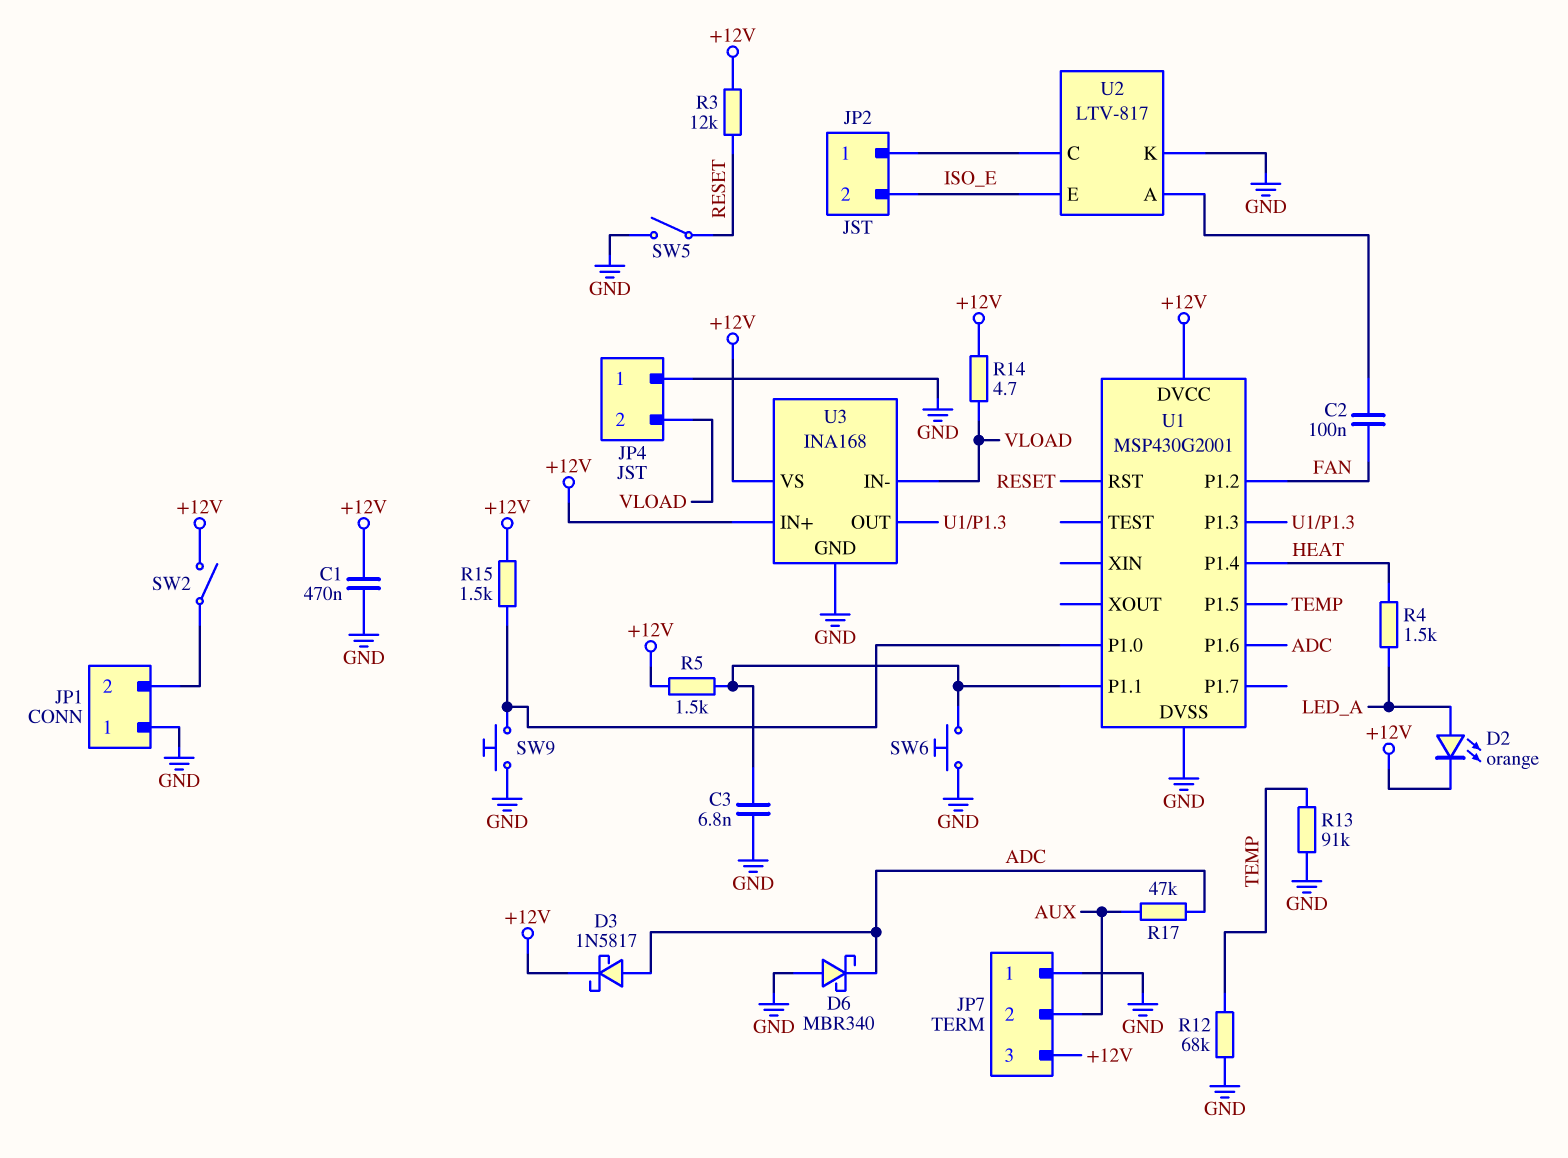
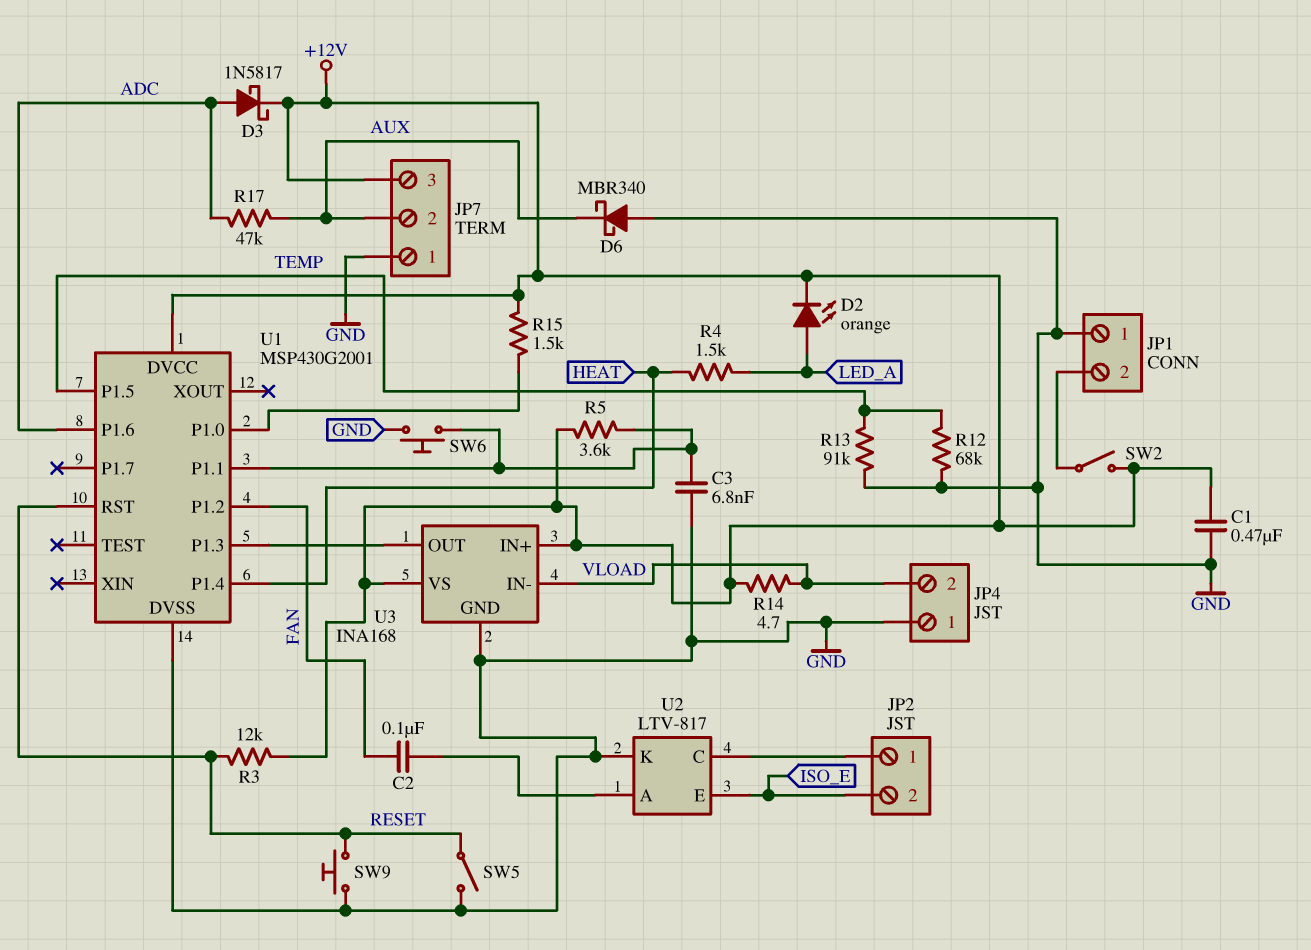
D6: schottky MBR340 (A GND, K ADC) -> schottky MBR340 (A GND, K AUX)
R5: 1.5k (+12V, U1/P1.1) -> 3.6k (+12V, U1/P1.1)
SW9: button (GND, U1/P1.0) -> button (GND, RESET)

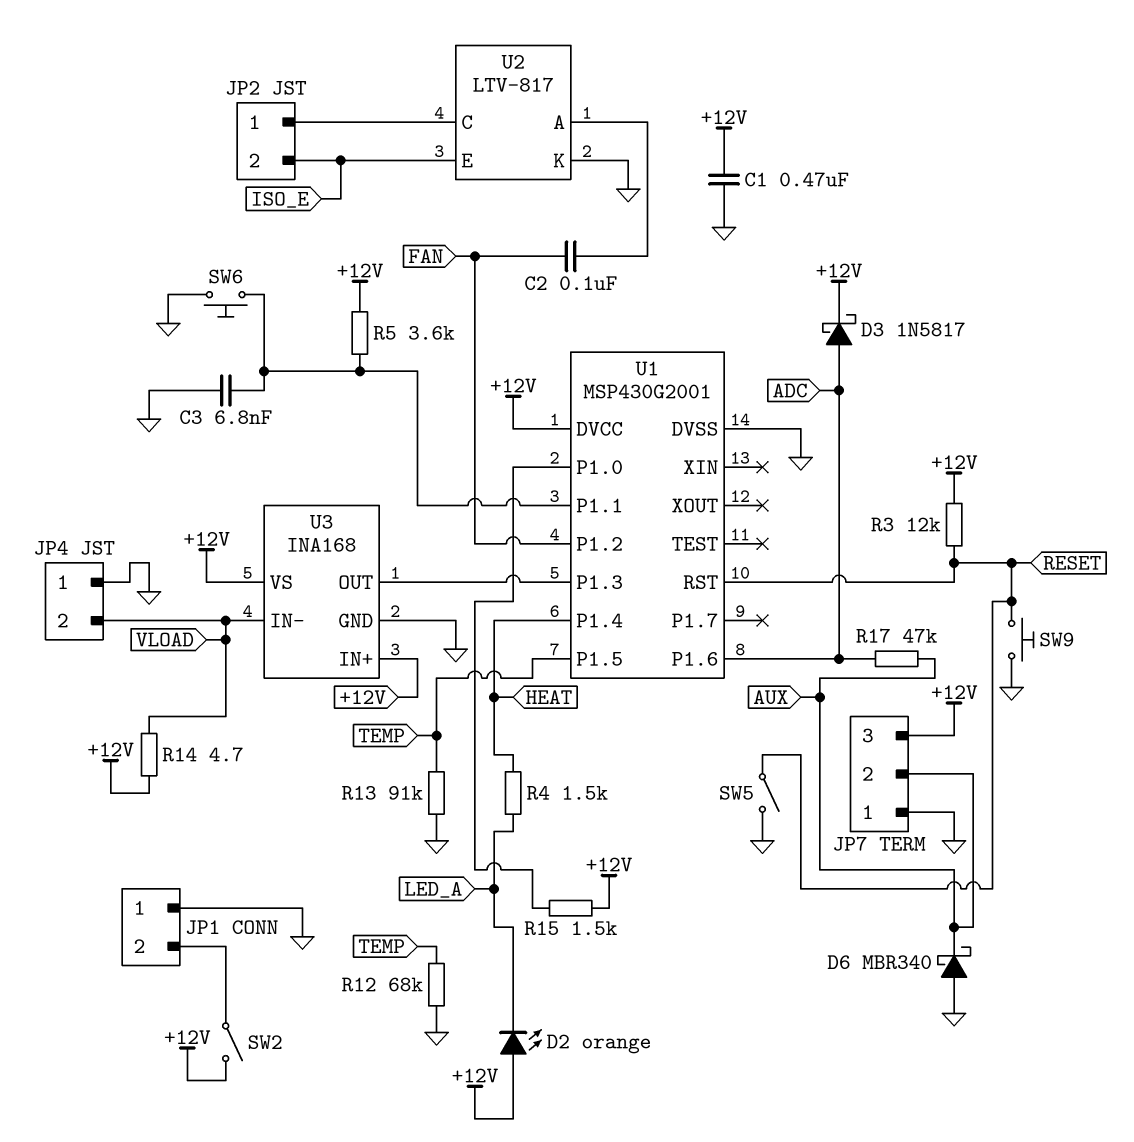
D2: LED orange (A LED_A, K +12V) -> LED orange (A +12V, K LED_A)

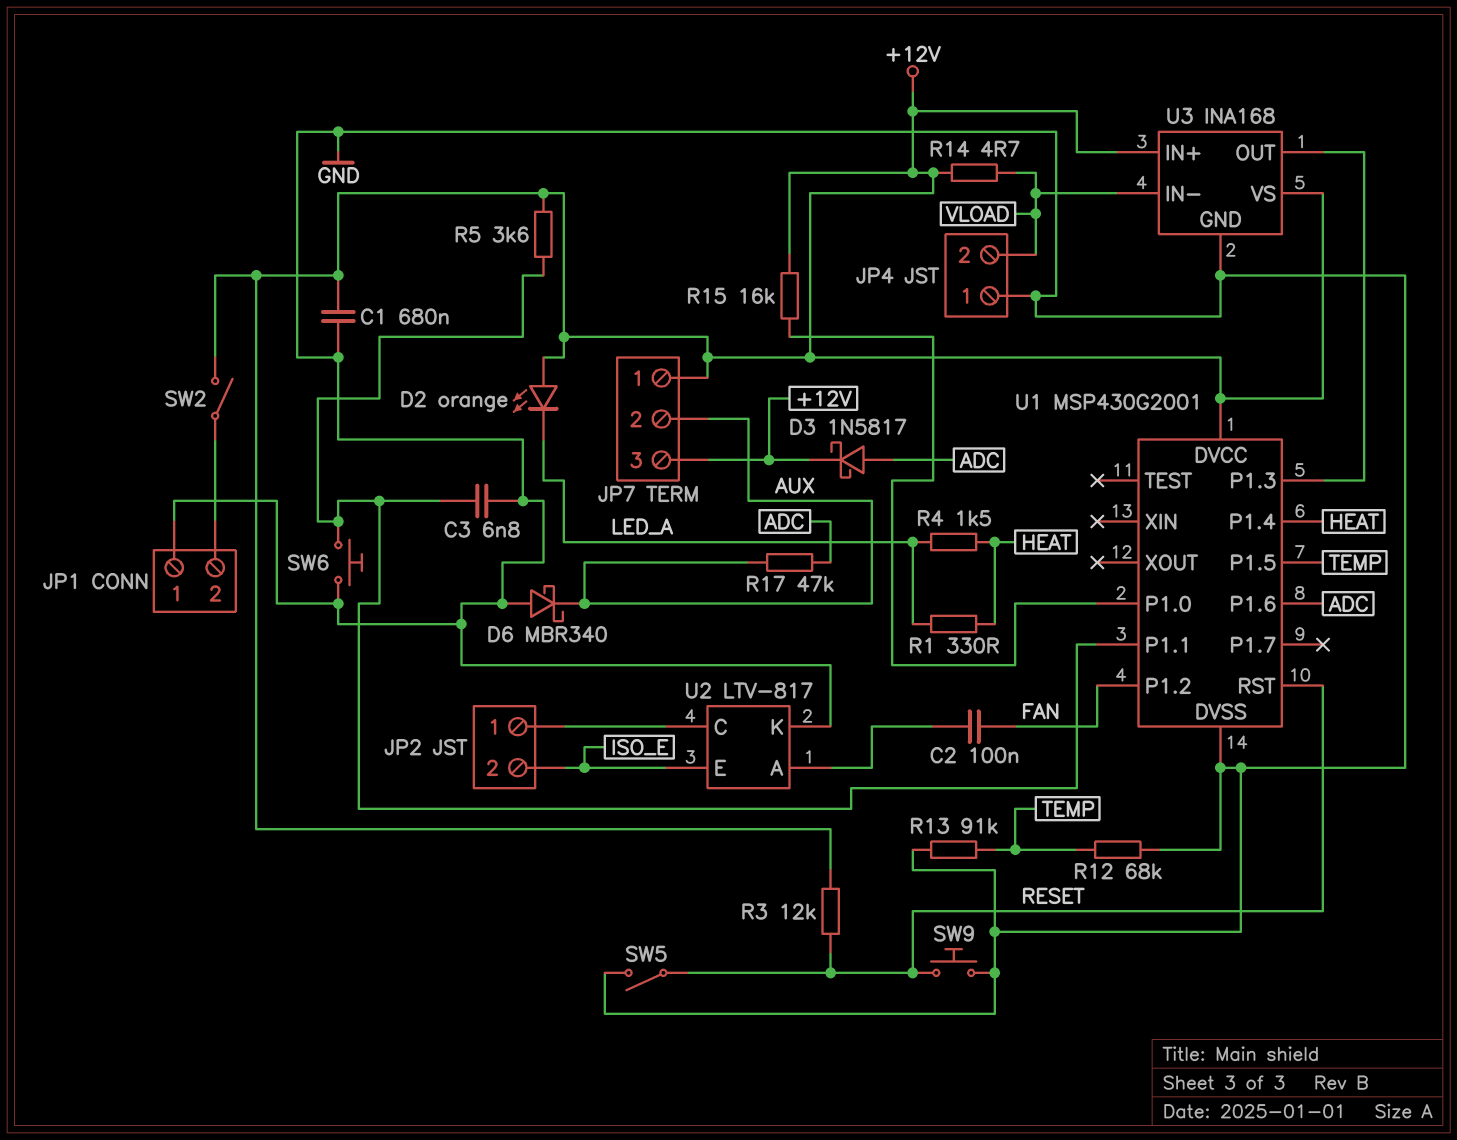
C1: 470nF (+12V, GND) -> 680nF (+12V, GND)
JP7 pin 1: GND -> +12V
R1: none -> 330 (HEAT, LED_A)
R15: 1.5k (+12V, U1/P1.0) -> 16k (+12V, U1/P1.0)

